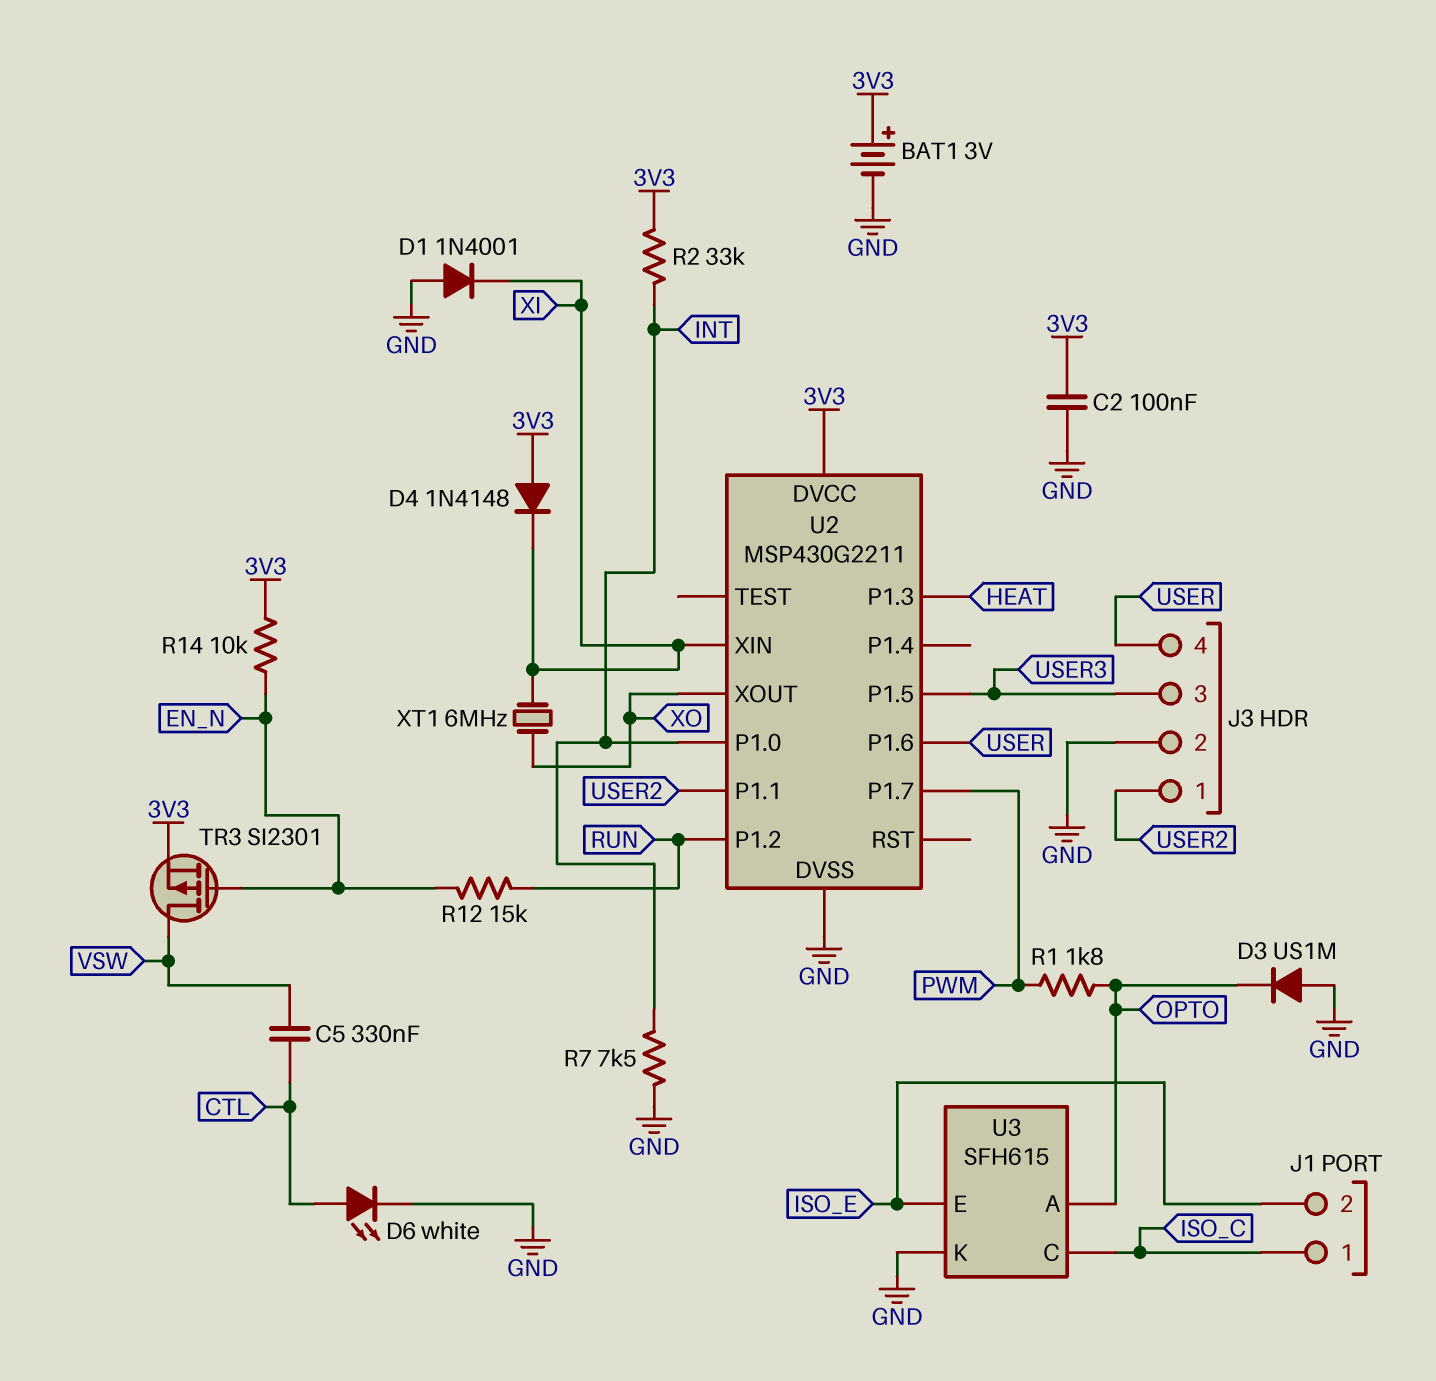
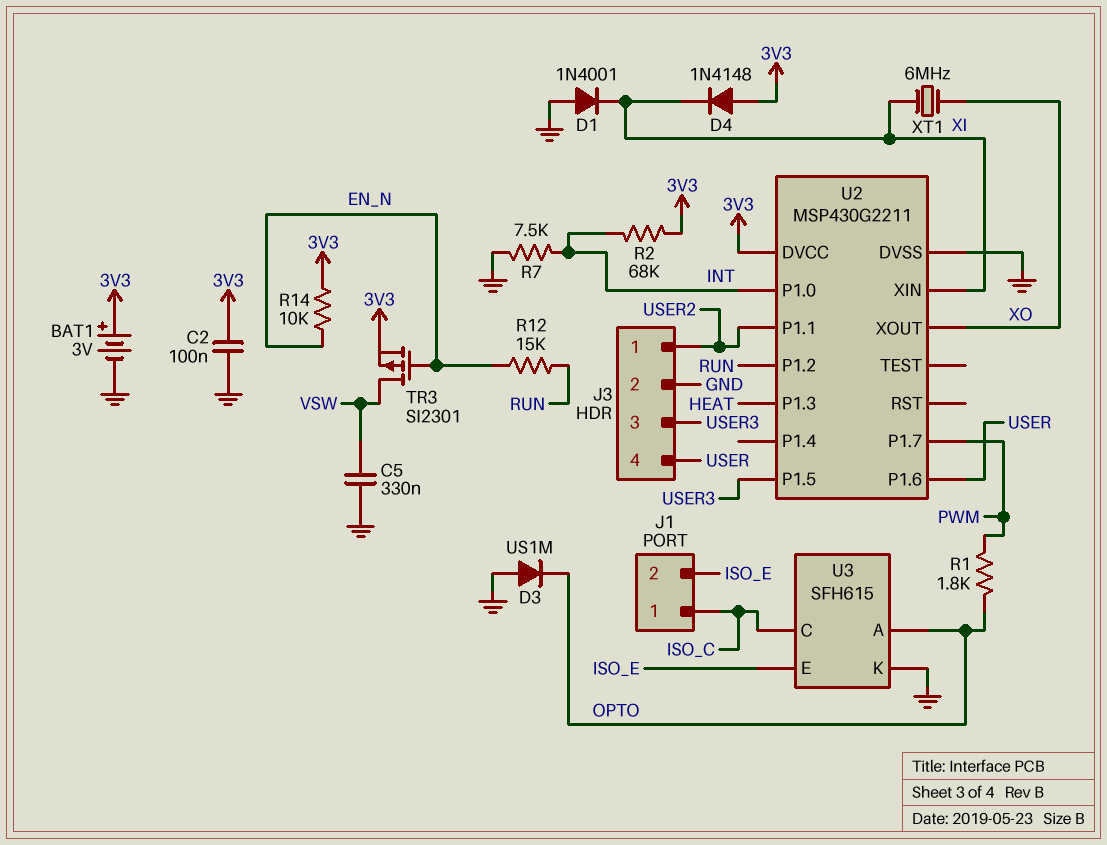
C5: 330nF (CTL, VSW) -> 330nF (GND, VSW)
D6: LED white (A CTL, K GND) -> none
R2: 33k (3V3, INT) -> 68k (3V3, INT)

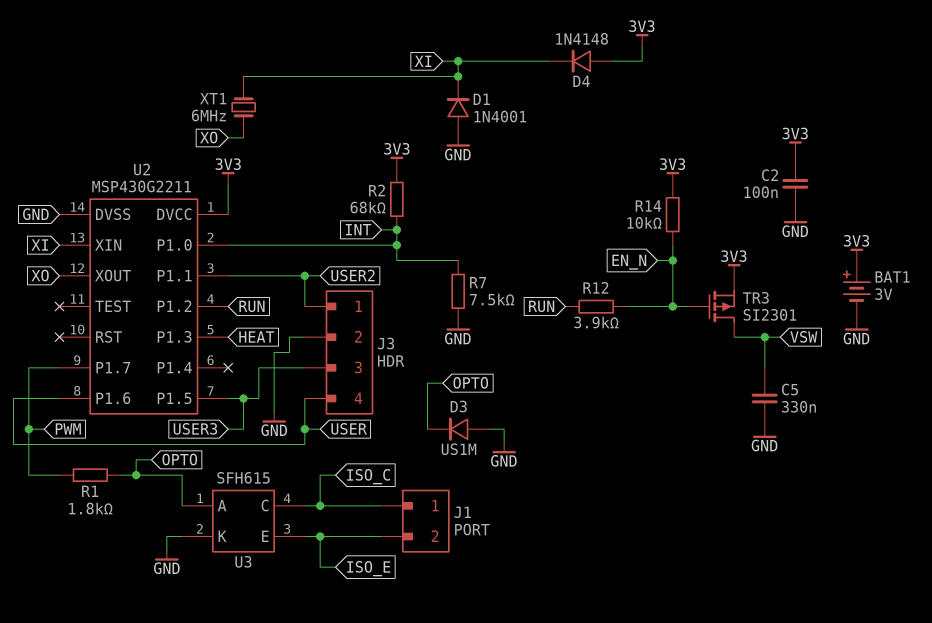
R12: 15k (EN_N, RUN) -> 3.9k (EN_N, RUN)

